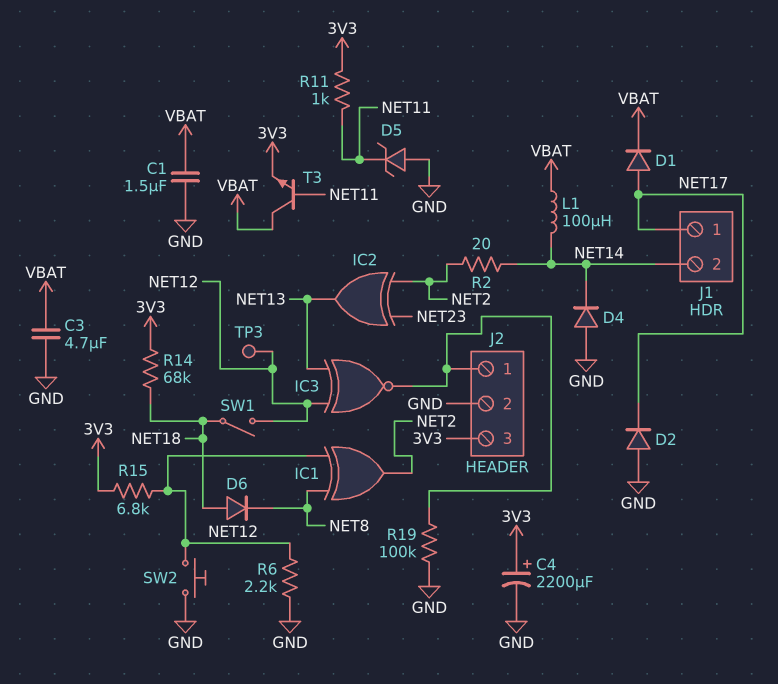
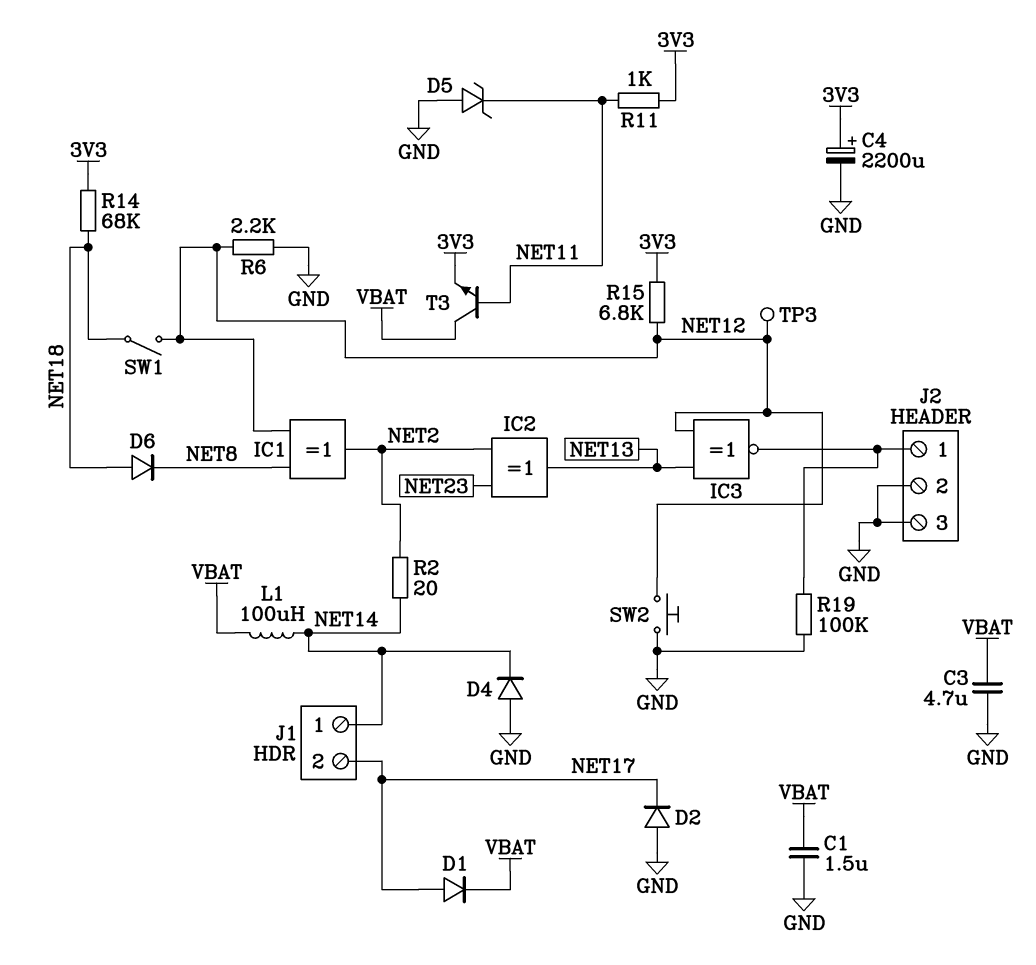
J1 pin 1: NET17 -> NET14
J1 pin 2: NET14 -> NET17
J2 pin 3: 3V3 -> GND

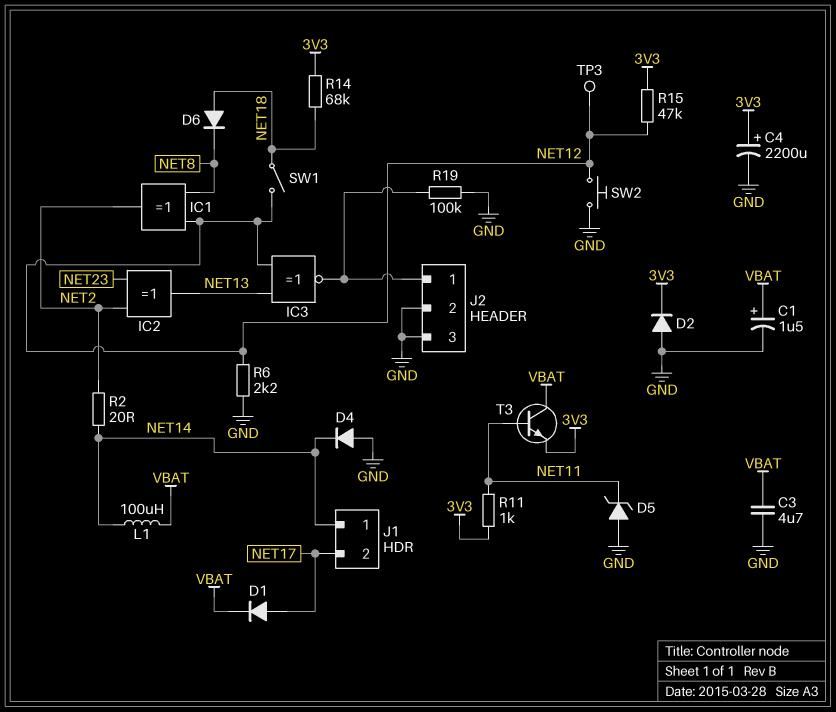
C1: 1.5uF (GND, VBAT) -> 1.5uF (plus VBAT, minus GND)
D2: diode (A GND, K NET17) -> diode (A GND, K 3V3)
R15: 6.8k (3V3, NET12) -> 47k (3V3, NET12)

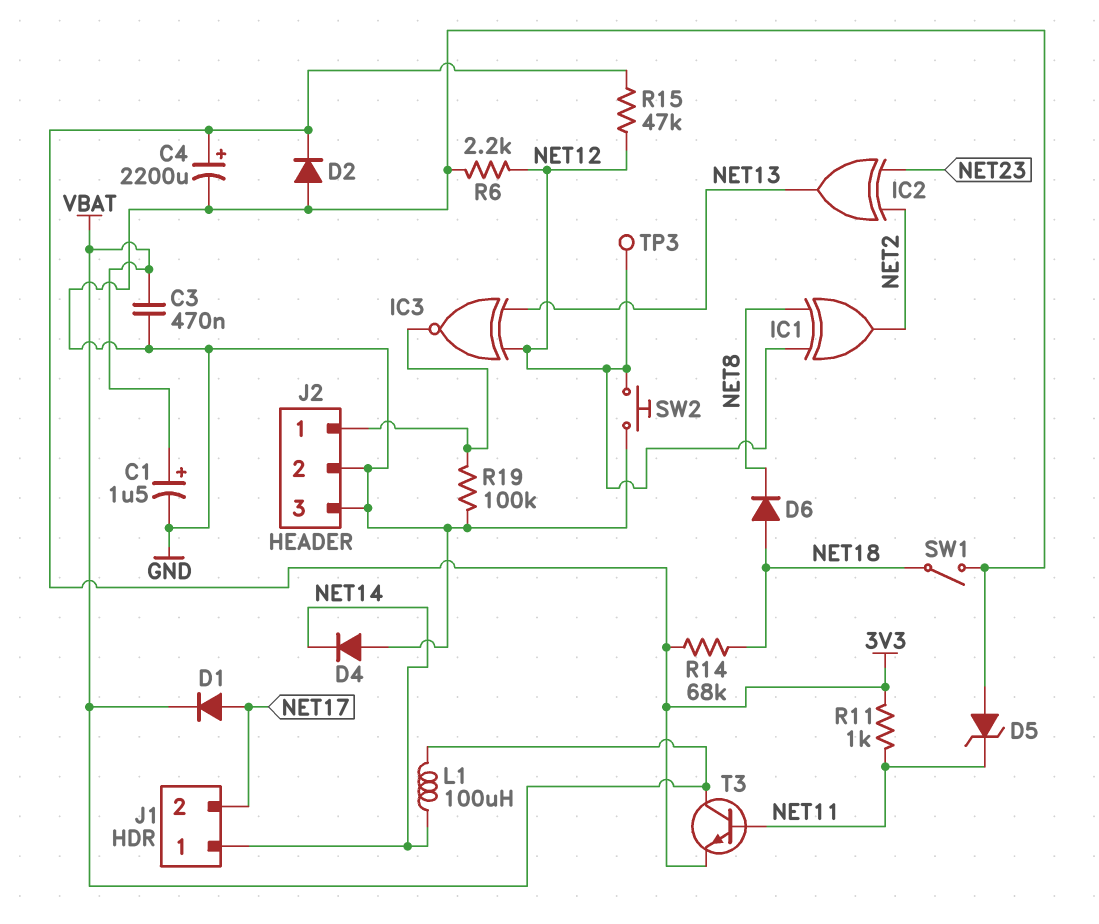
C3: 4.7uF (GND, VBAT) -> 470nF (GND, VBAT)
R2: 20 (NET2, NET14) -> none
SW1: switch (NET12, NET18) -> switch (GND, NET18)

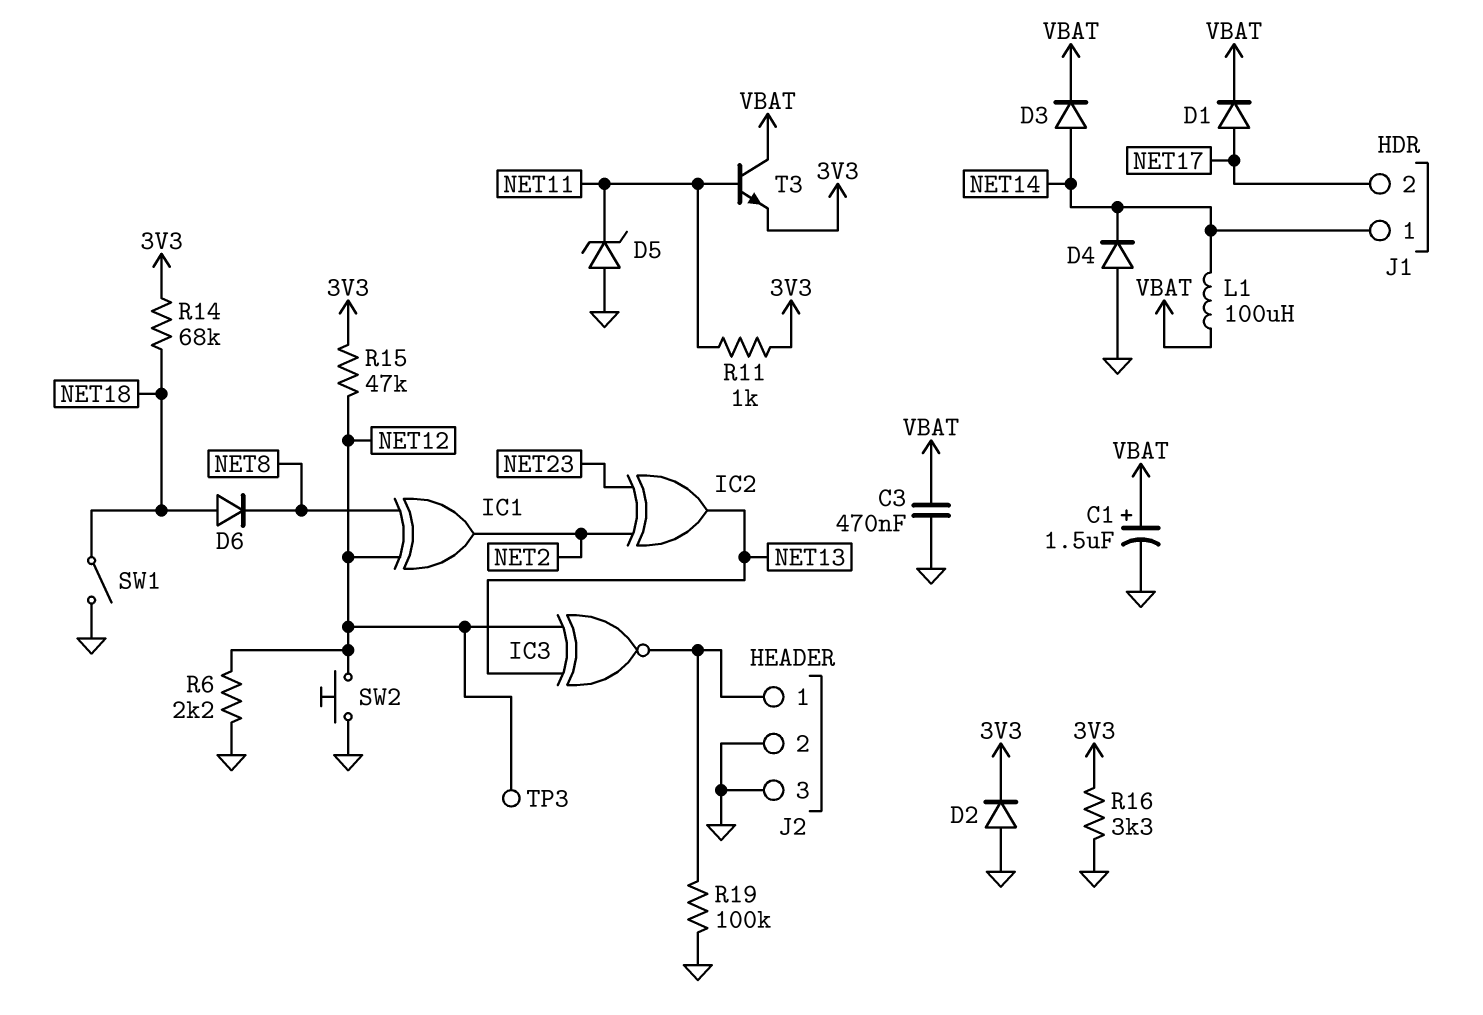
C4: 2200uF (plus 3V3, minus GND) -> none
D3: none -> diode (A NET14, K VBAT)
R16: none -> 3.3k (3V3, GND)

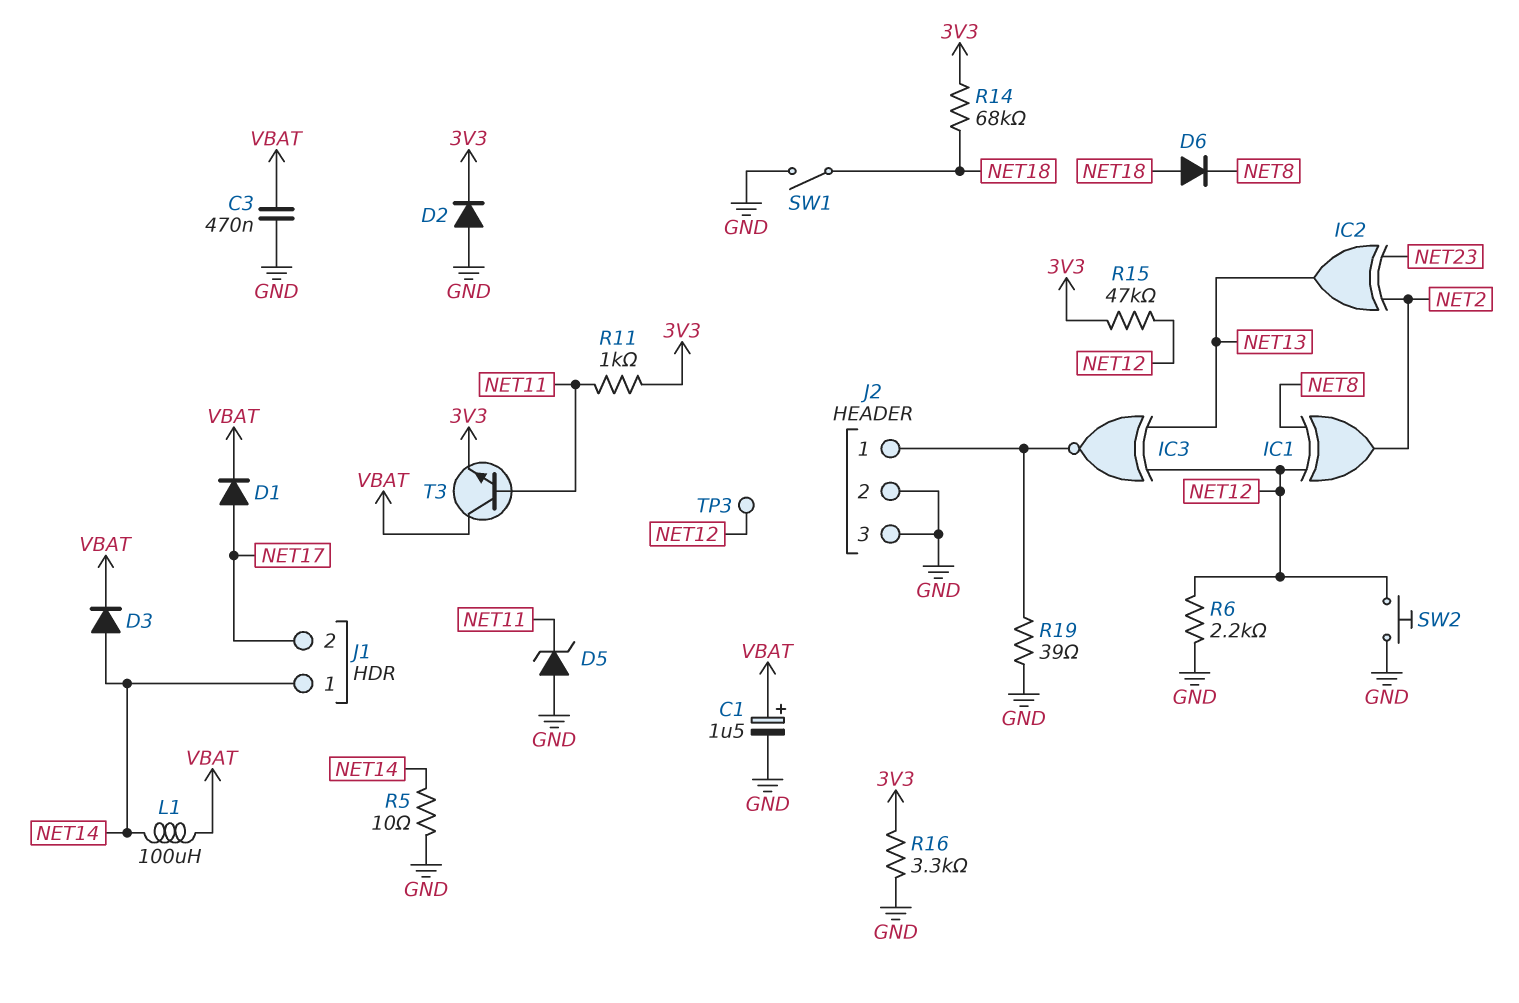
D4: diode (A GND, K NET14) -> none
R5: none -> 10 (GND, NET14)
R19: 100k (GND, J2/1) -> 39 (GND, J2/1)

